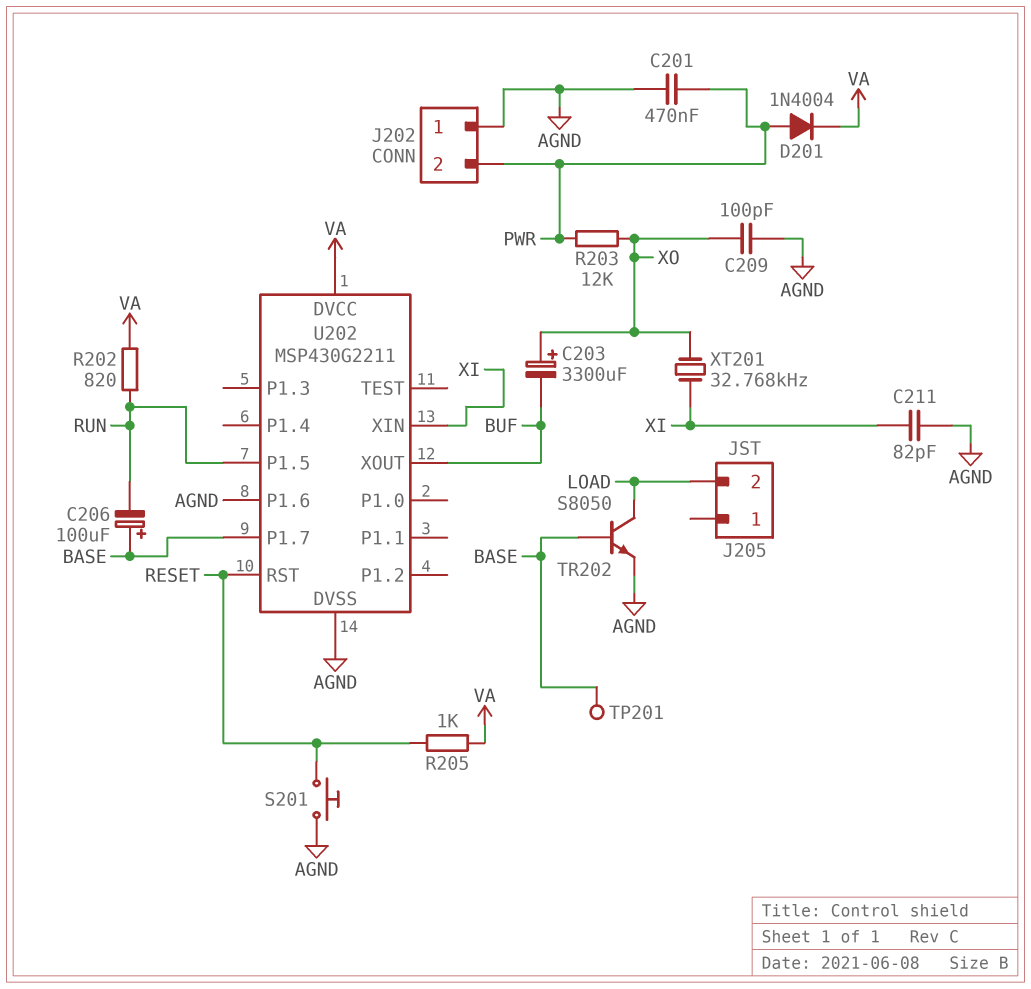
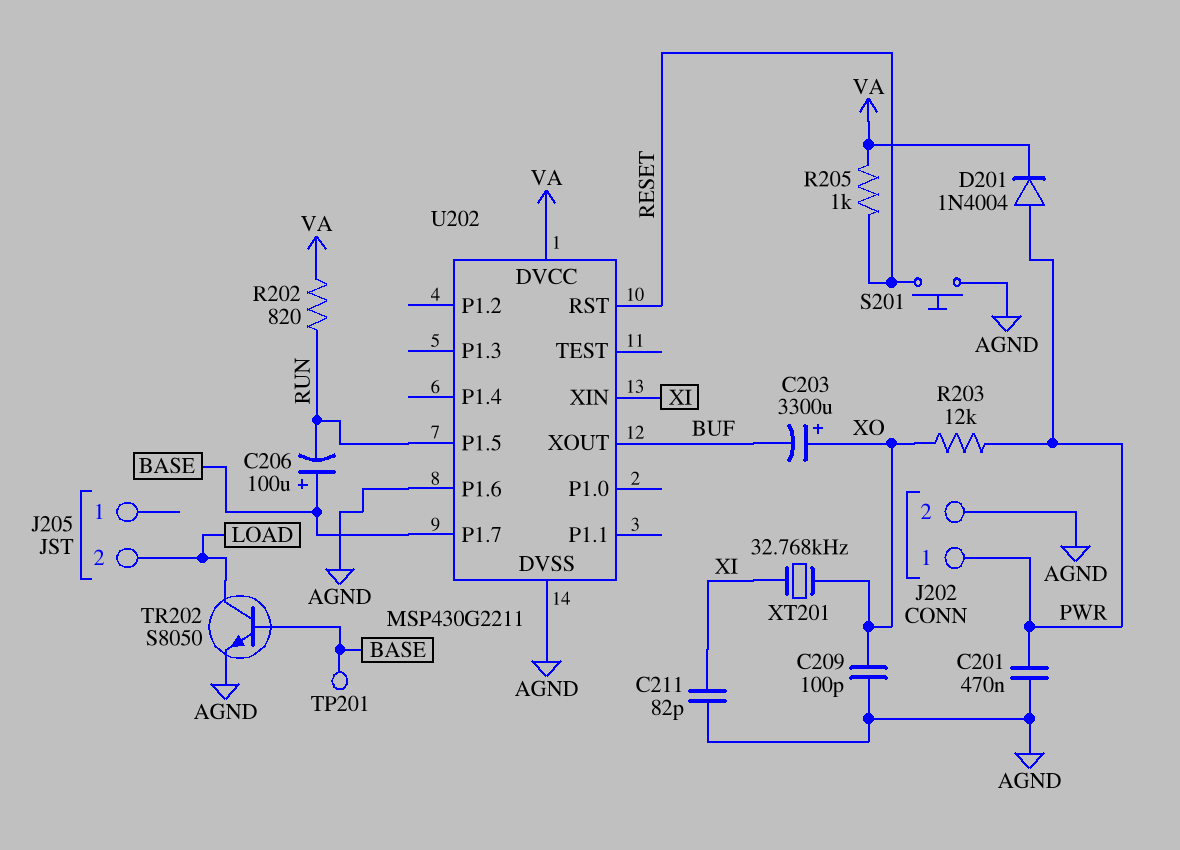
J202 pin 1: AGND -> PWR
J202 pin 2: PWR -> AGND

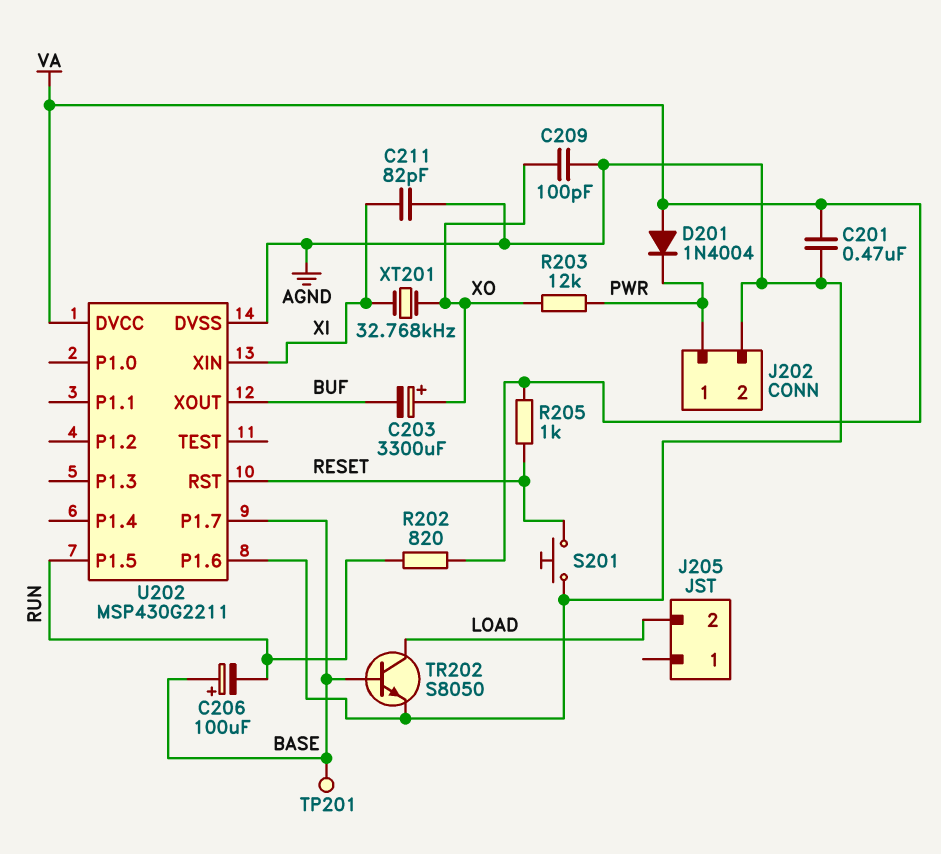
C201: 470nF (AGND, PWR) -> 470nF (AGND, VA)
D201: diode 1N4004 (A PWR, K VA) -> diode 1N4004 (A VA, K PWR)

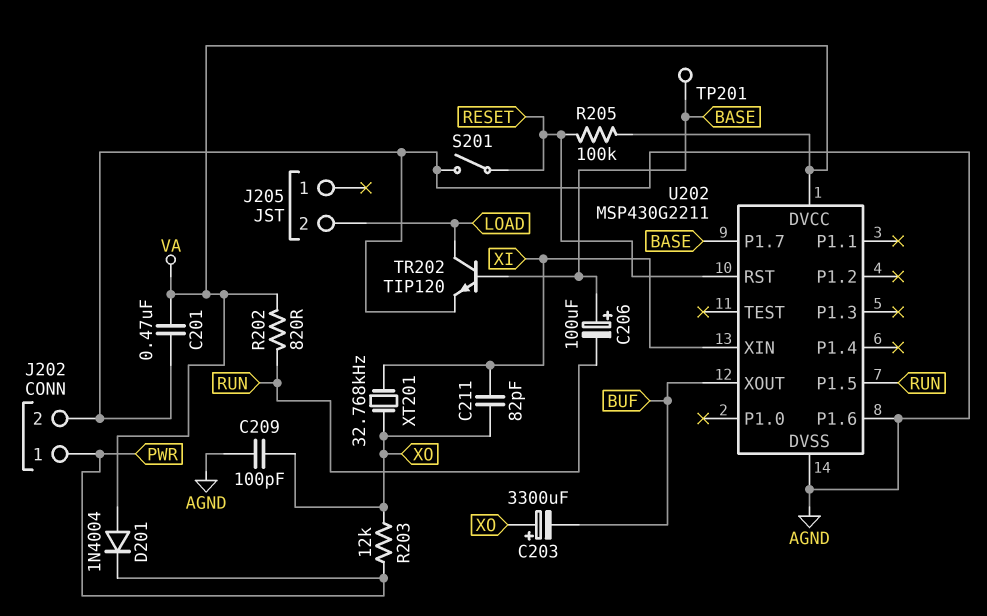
C211: 82pF (AGND, XI) -> 82pF (XI, XO)
R205: 1k (RESET, VA) -> 100k (RESET, VA)
S201: button (AGND, RESET) -> switch (AGND, RESET)
TR202: NPN S8050 (B BASE, C LOAD, E AGND) -> NPN TIP120 (B BASE, C LOAD, E AGND)

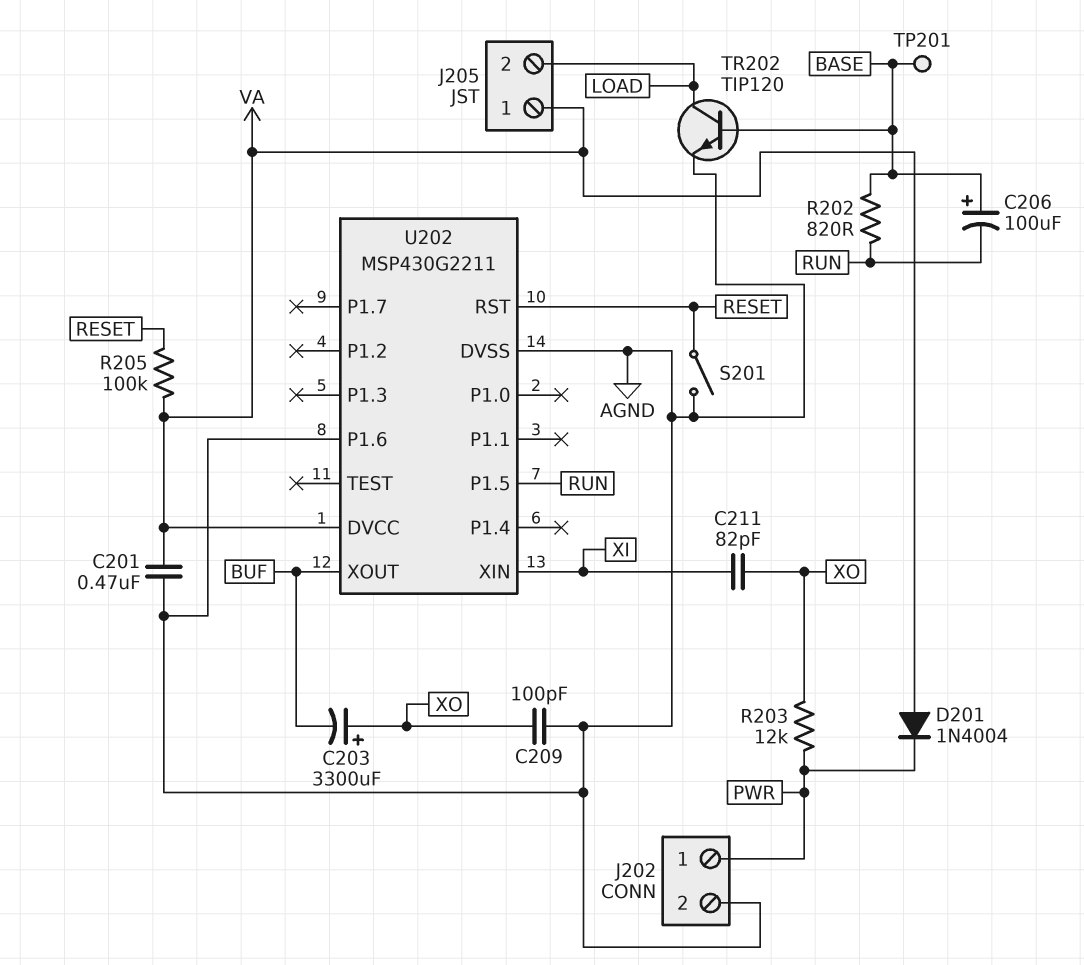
J205 pin 1: none -> VA
R202: 820 (RUN, VA) -> 820 (BASE, RUN)
U202 pin P1.7: BASE -> none
XT201: 32.768kHz (XI, XO) -> none

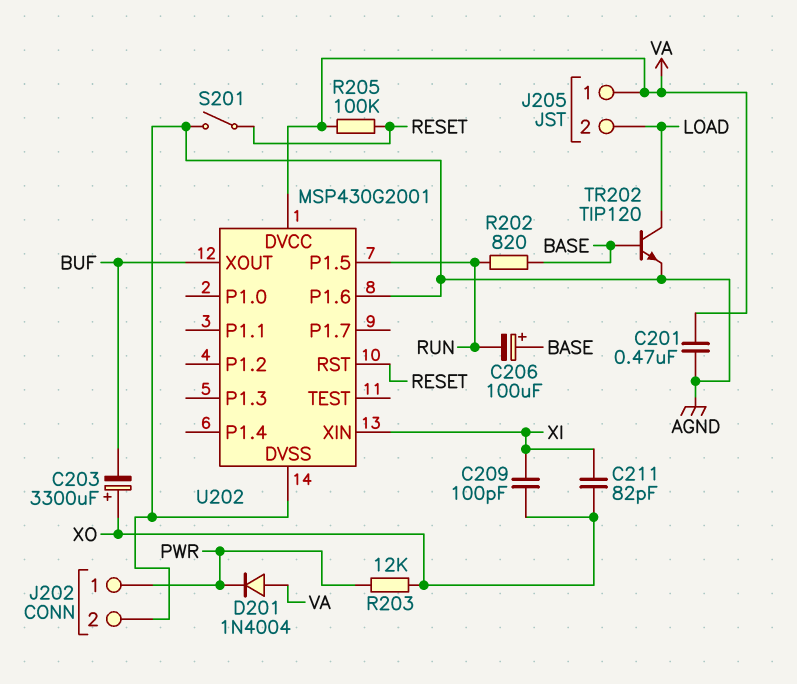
C209: 100pF (AGND, XO) -> 100pF (XI, XO)
TP201: test point (BASE) -> none
U202: MSP430G2211 -> MSP430G2001

